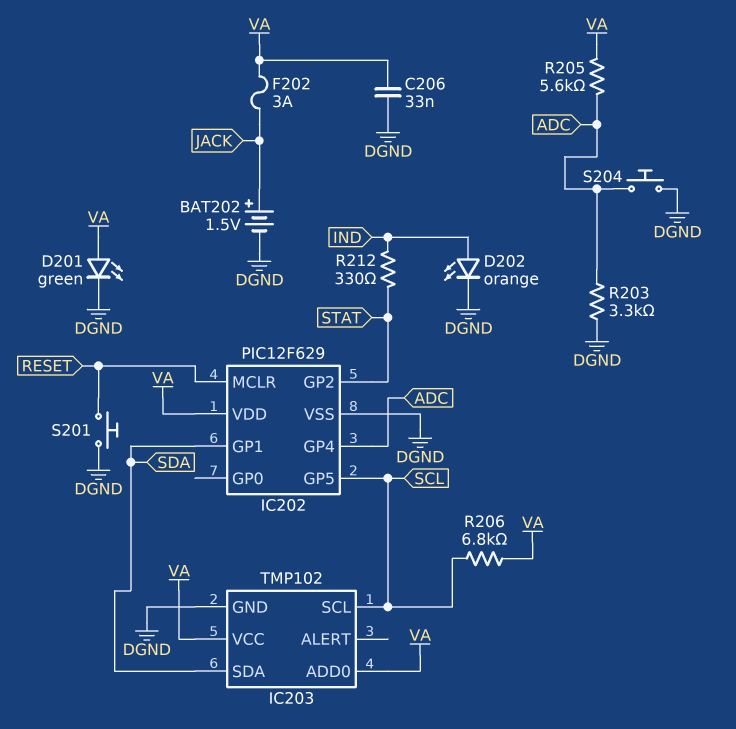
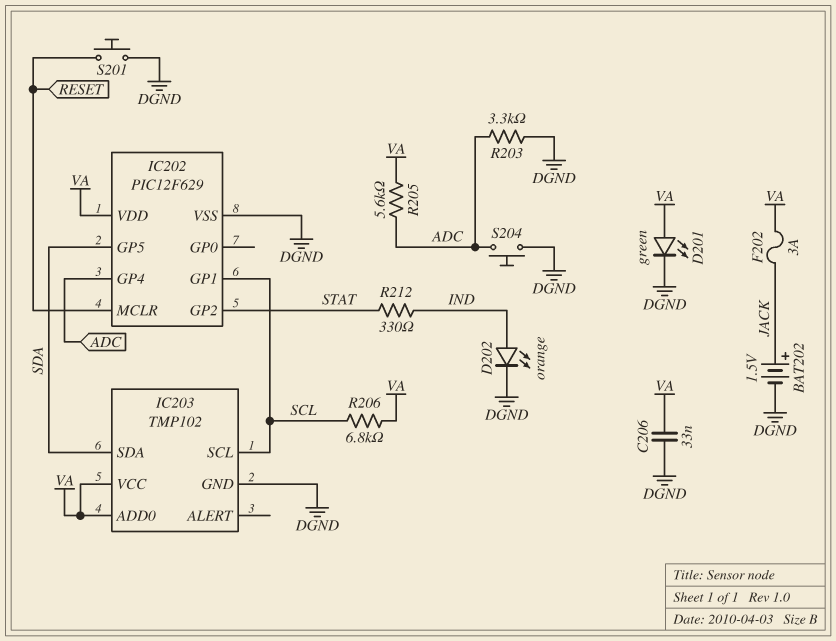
IC202 pin GP1: SDA -> SCL
IC202 pin GP5: SCL -> SDA

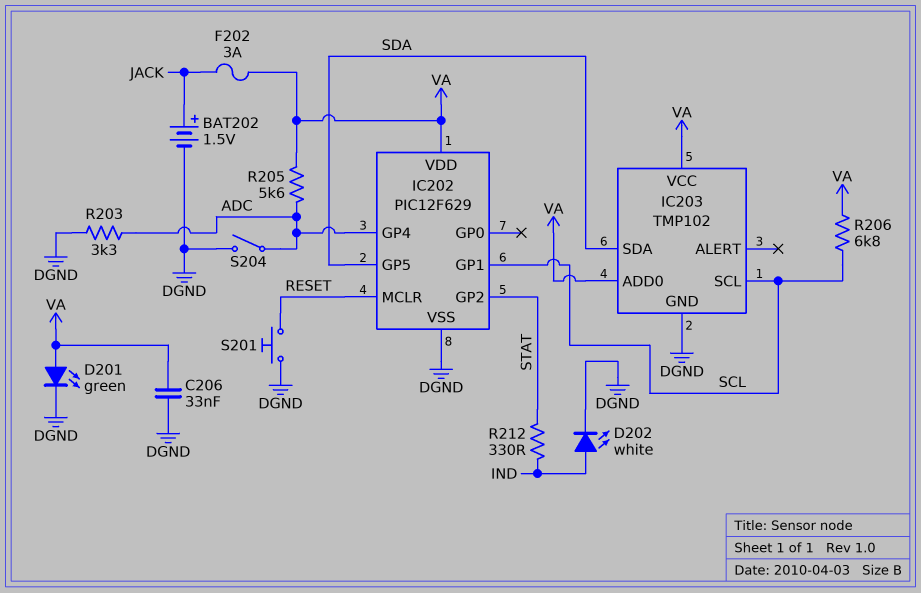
D202: LED orange (A IND, K DGND) -> LED white (A IND, K DGND)
S204: button (ADC, DGND) -> switch (ADC, DGND)

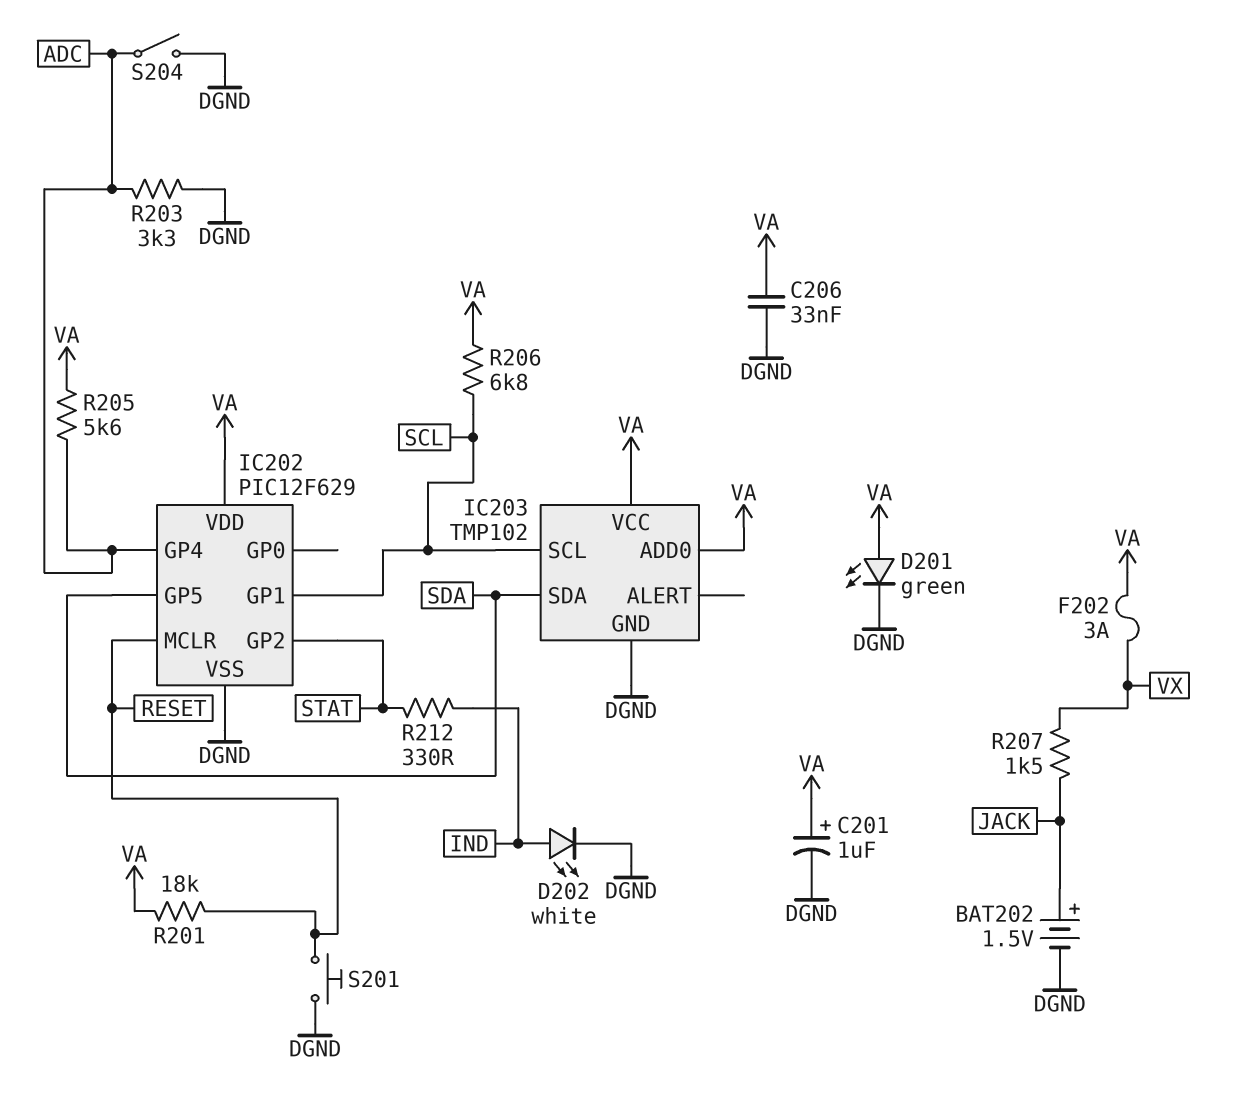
C201: none -> 1uF (plus VA, minus DGND)
F202: 3A (JACK, VA) -> 3A (VA, VX)
R201: none -> 18k (RESET, VA)
R207: none -> 1.5k (JACK, VX)

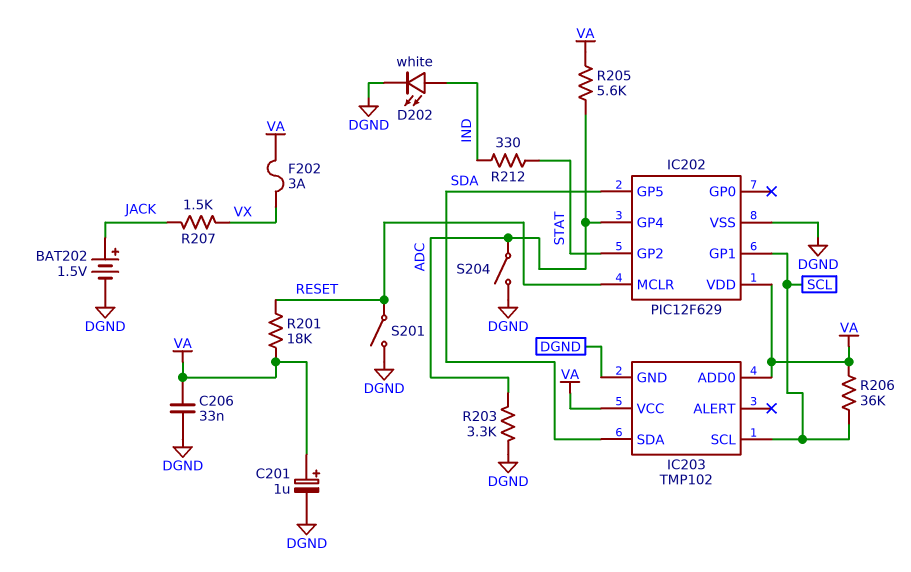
D201: LED green (A VA, K DGND) -> none
R206: 6.8k (SCL, VA) -> 36k (SCL, VA)
S201: button (DGND, RESET) -> switch (DGND, RESET)

